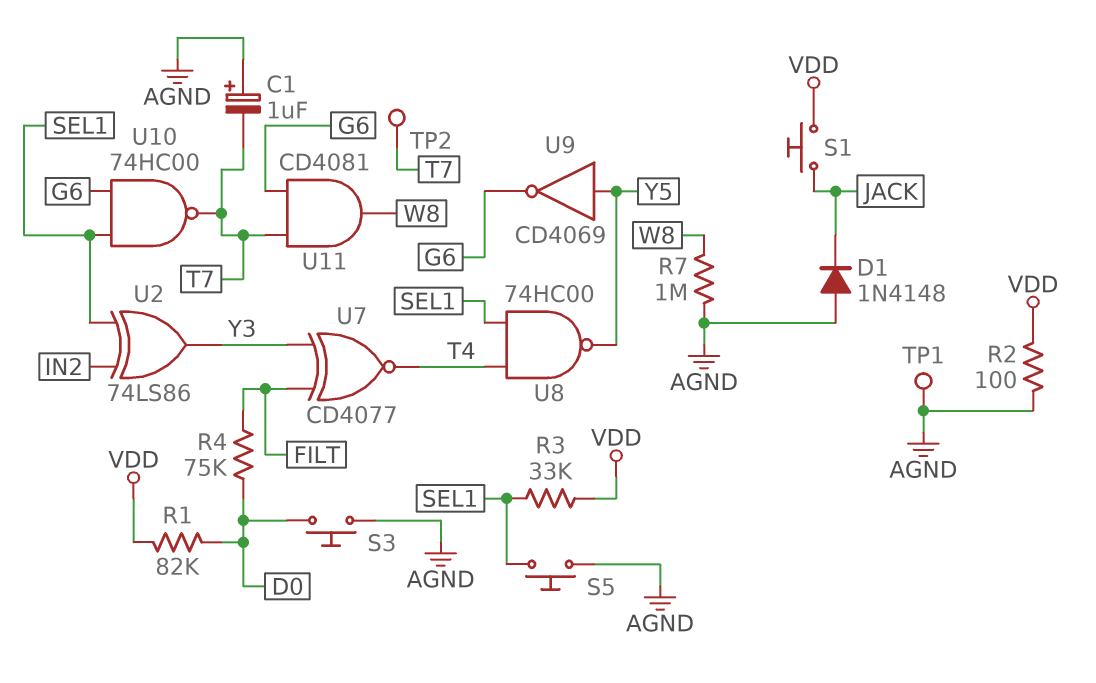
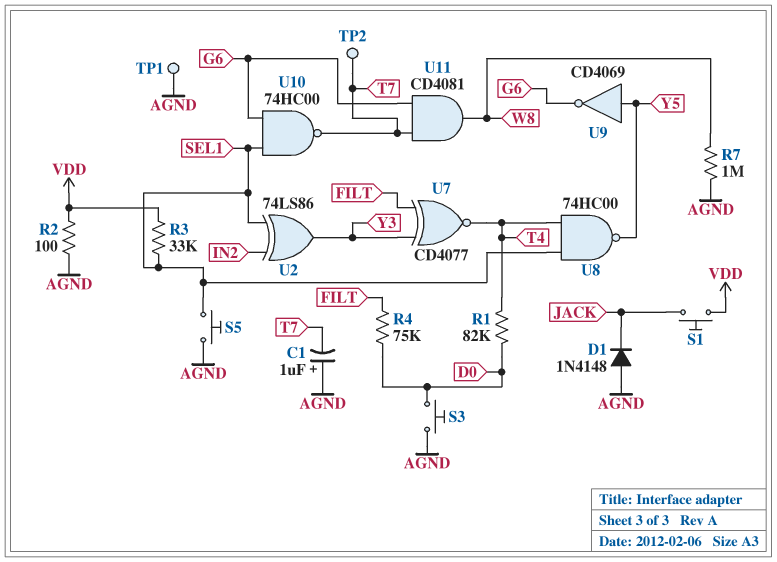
R1: 82k (D0, VDD) -> 82k (D0, T4)

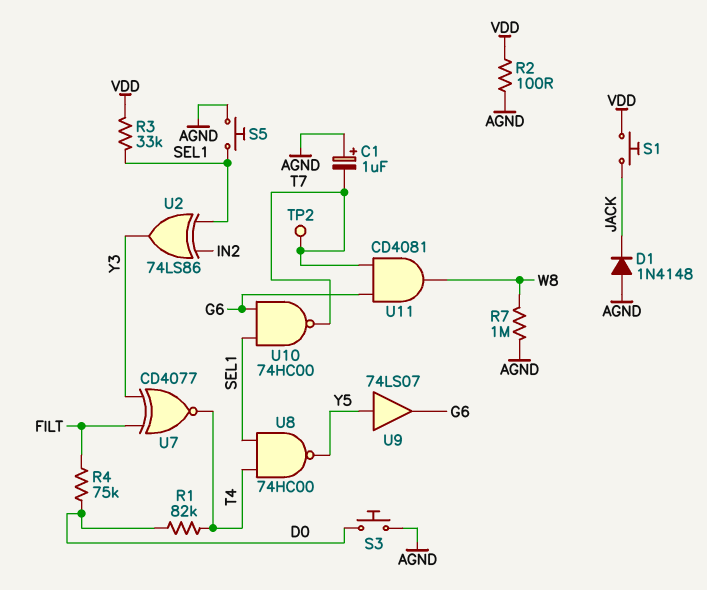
TP1: test point (AGND) -> none
U9: NOT CD4069 (in Y5, out G6) -> buffer 74LS07 (in Y5, out G6)

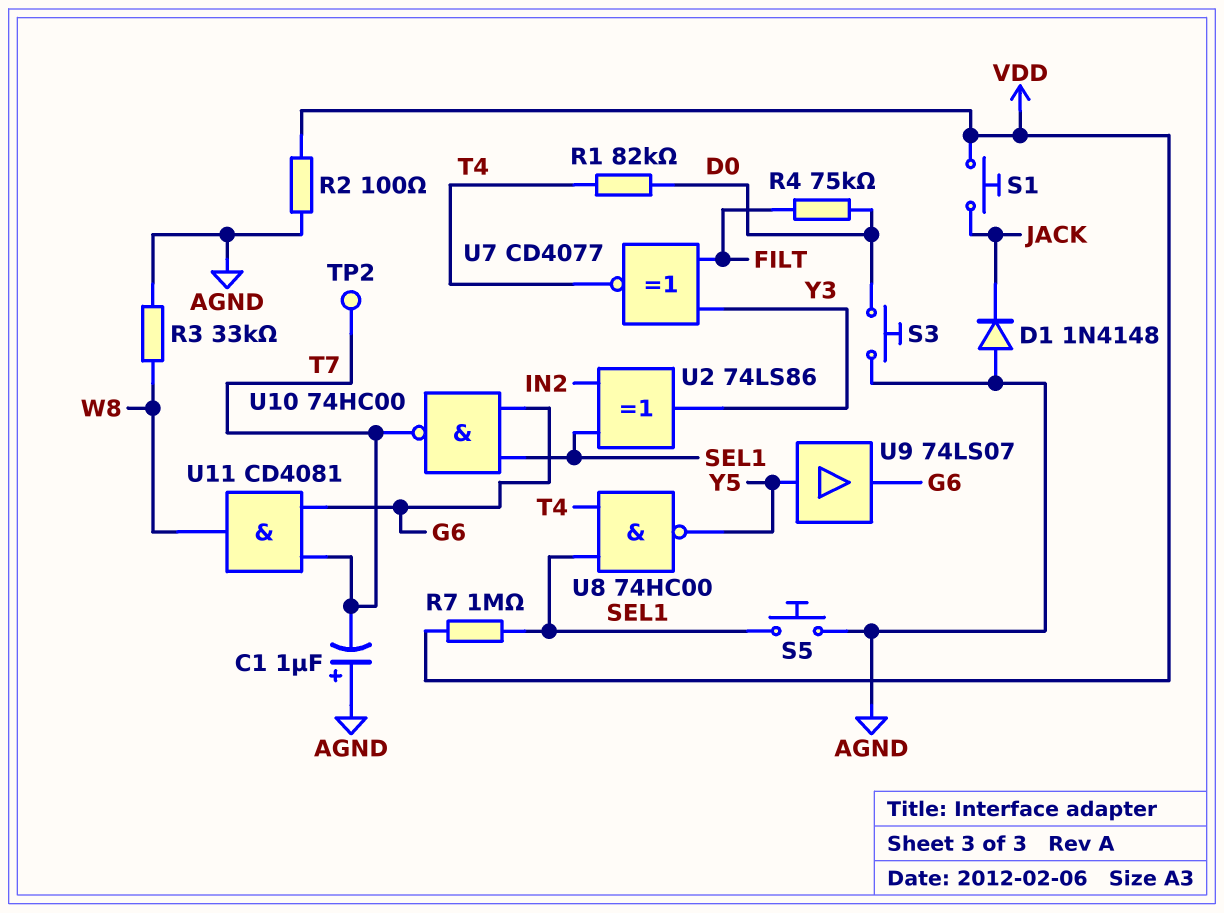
R3: 33k (SEL1, VDD) -> 33k (AGND, W8)
R7: 1M (AGND, W8) -> 1M (SEL1, VDD)

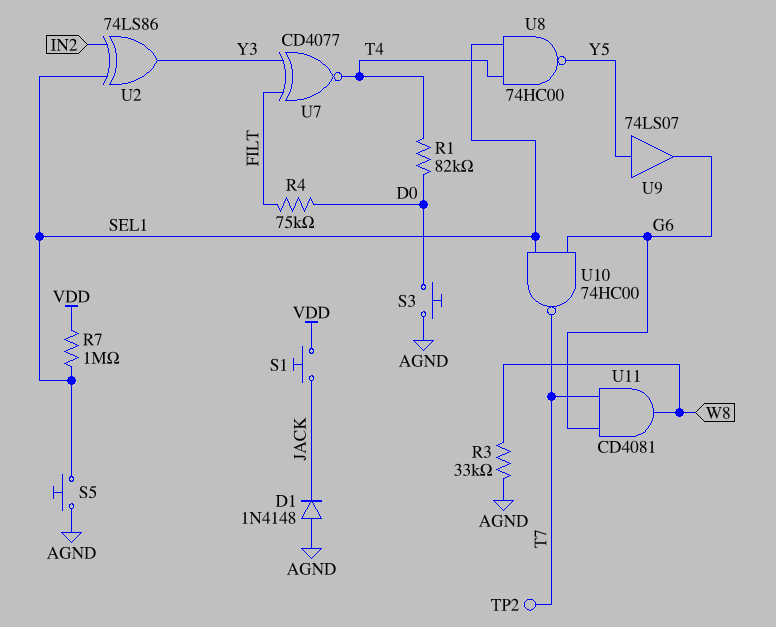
C1: 1uF (plus AGND, minus T7) -> none
R2: 100 (AGND, VDD) -> none

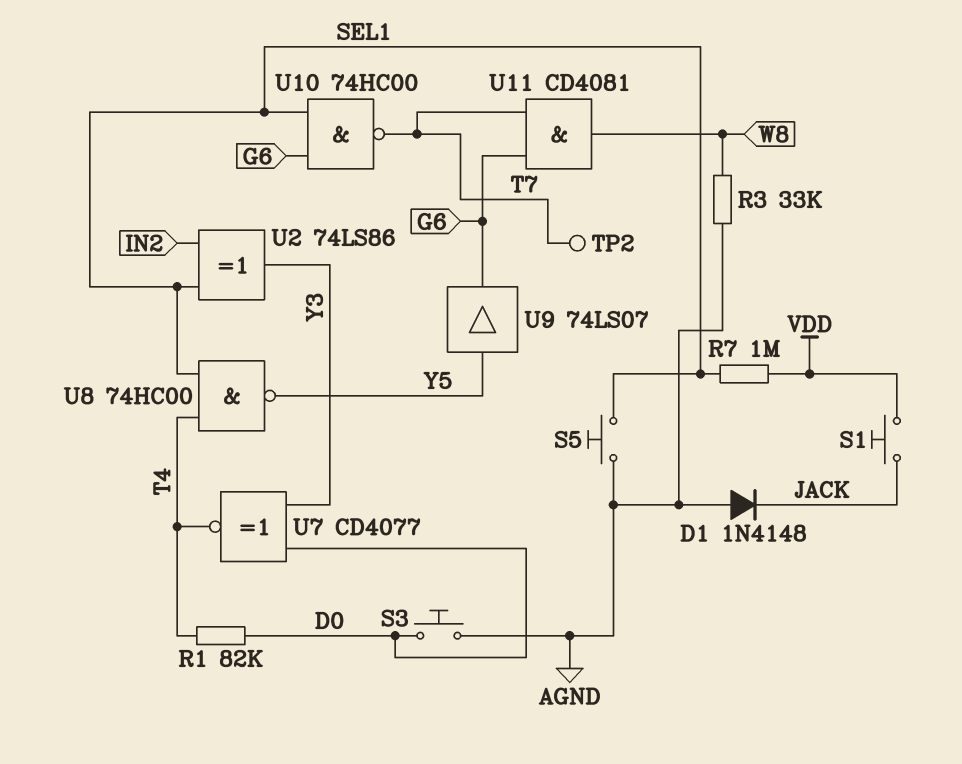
R4: 75k (D0, FILT) -> none
U7: XNOR CD4077 (in FILT, in Y3, out T4) -> XNOR CD4077 (in D0, in Y3, out T4)

